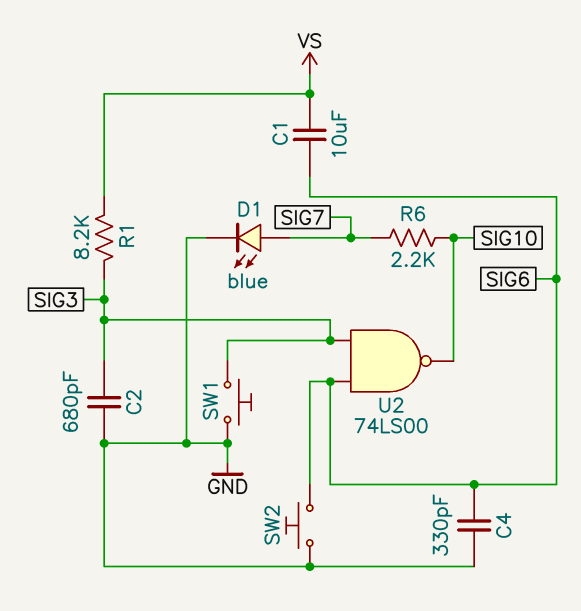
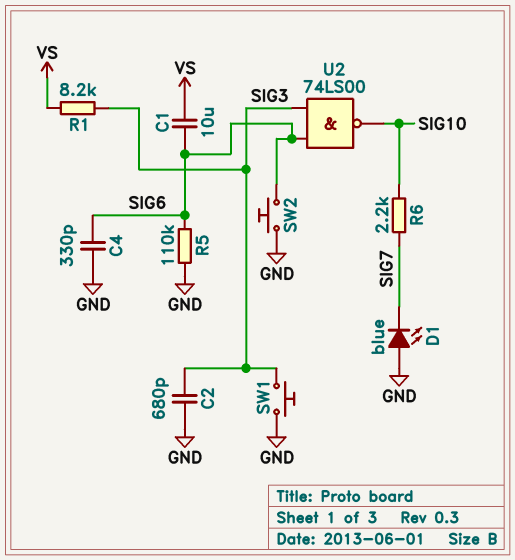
D1: LED blue (A SIG7, K GND) -> LED blue (A GND, K SIG7)
R5: none -> 110k (GND, SIG6)

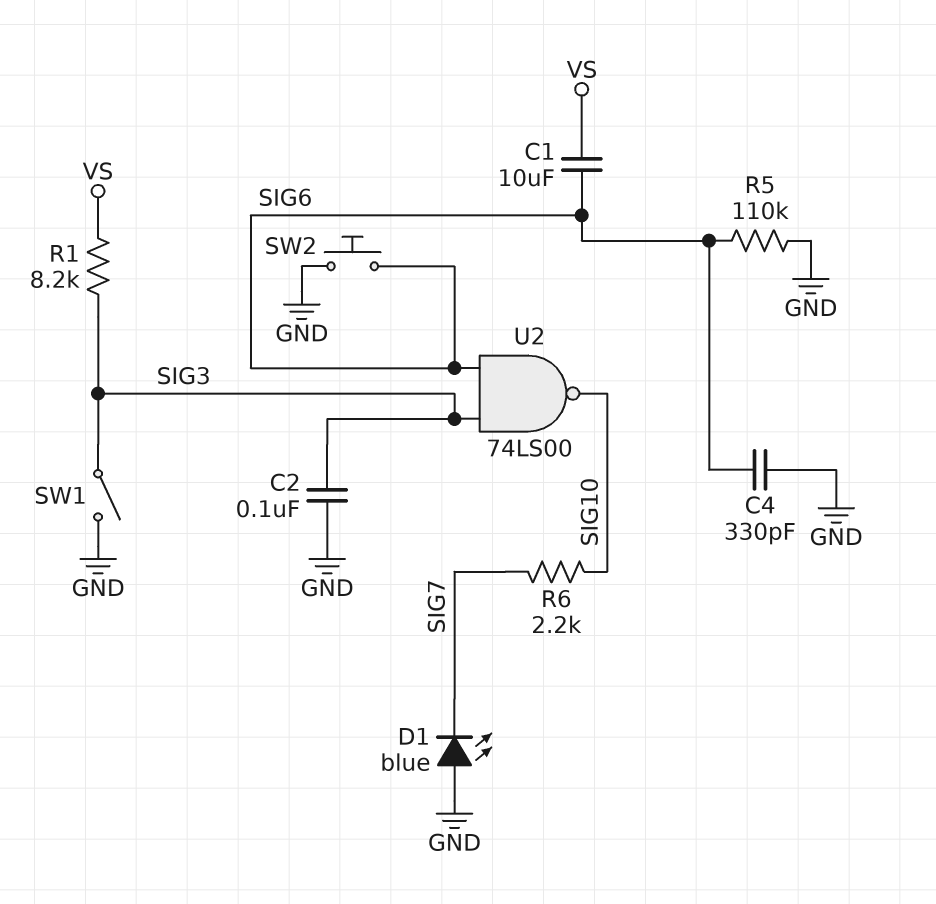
C2: 680pF (GND, SIG3) -> 100nF (GND, SIG3)
SW1: button (GND, SIG3) -> switch (GND, SIG3)

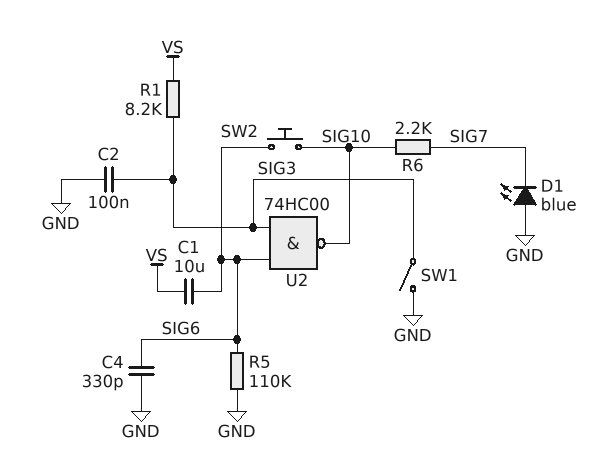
SW2: button (GND, SIG6) -> button (SIG6, SIG10)
U2: NAND 74LS00 (in SIG3, in SIG6, out SIG10) -> NAND 74HC00 (in SIG3, in SIG6, out SIG10)

